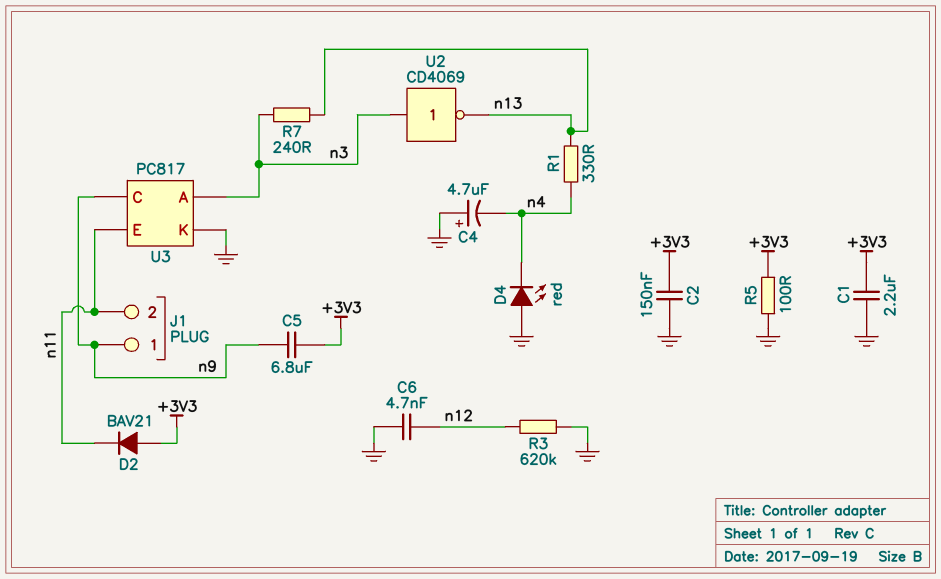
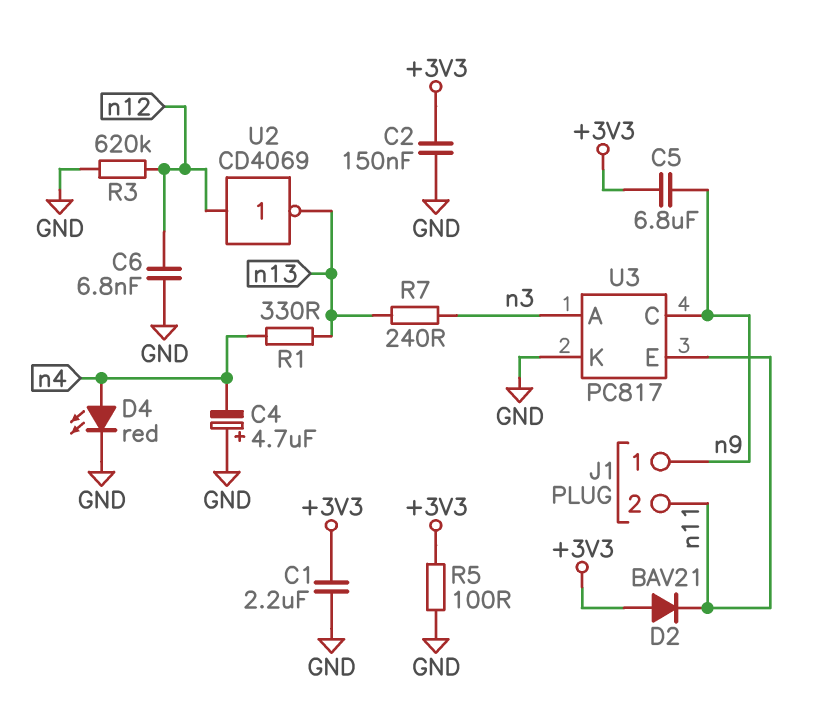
C6: 4.7nF (GND, n12) -> 6.8nF (GND, n12)
D4: LED red (A GND, K n4) -> LED red (A n4, K GND)
U2: NOT CD4069 (in n3, out n13) -> NOT CD4069 (in n12, out n13)

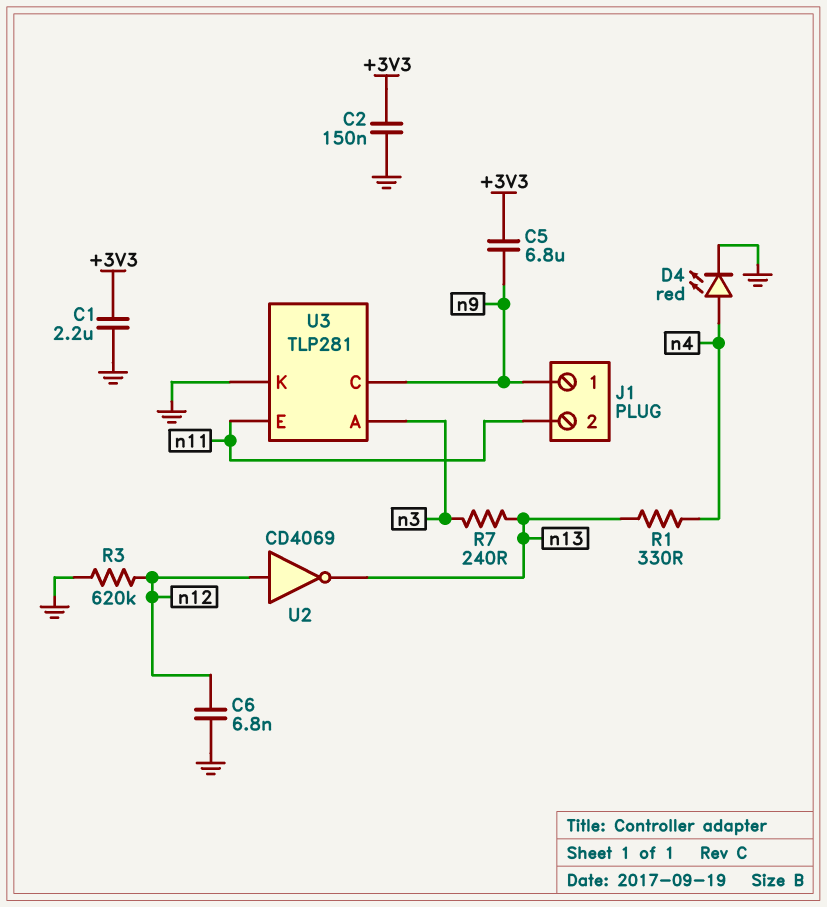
C4: 4.7uF (plus GND, minus n4) -> none
D2: diode BAV21 (A +3V3, K n11) -> none
R5: 100 (+3V3, GND) -> none
U3: PC817 -> TLP281

